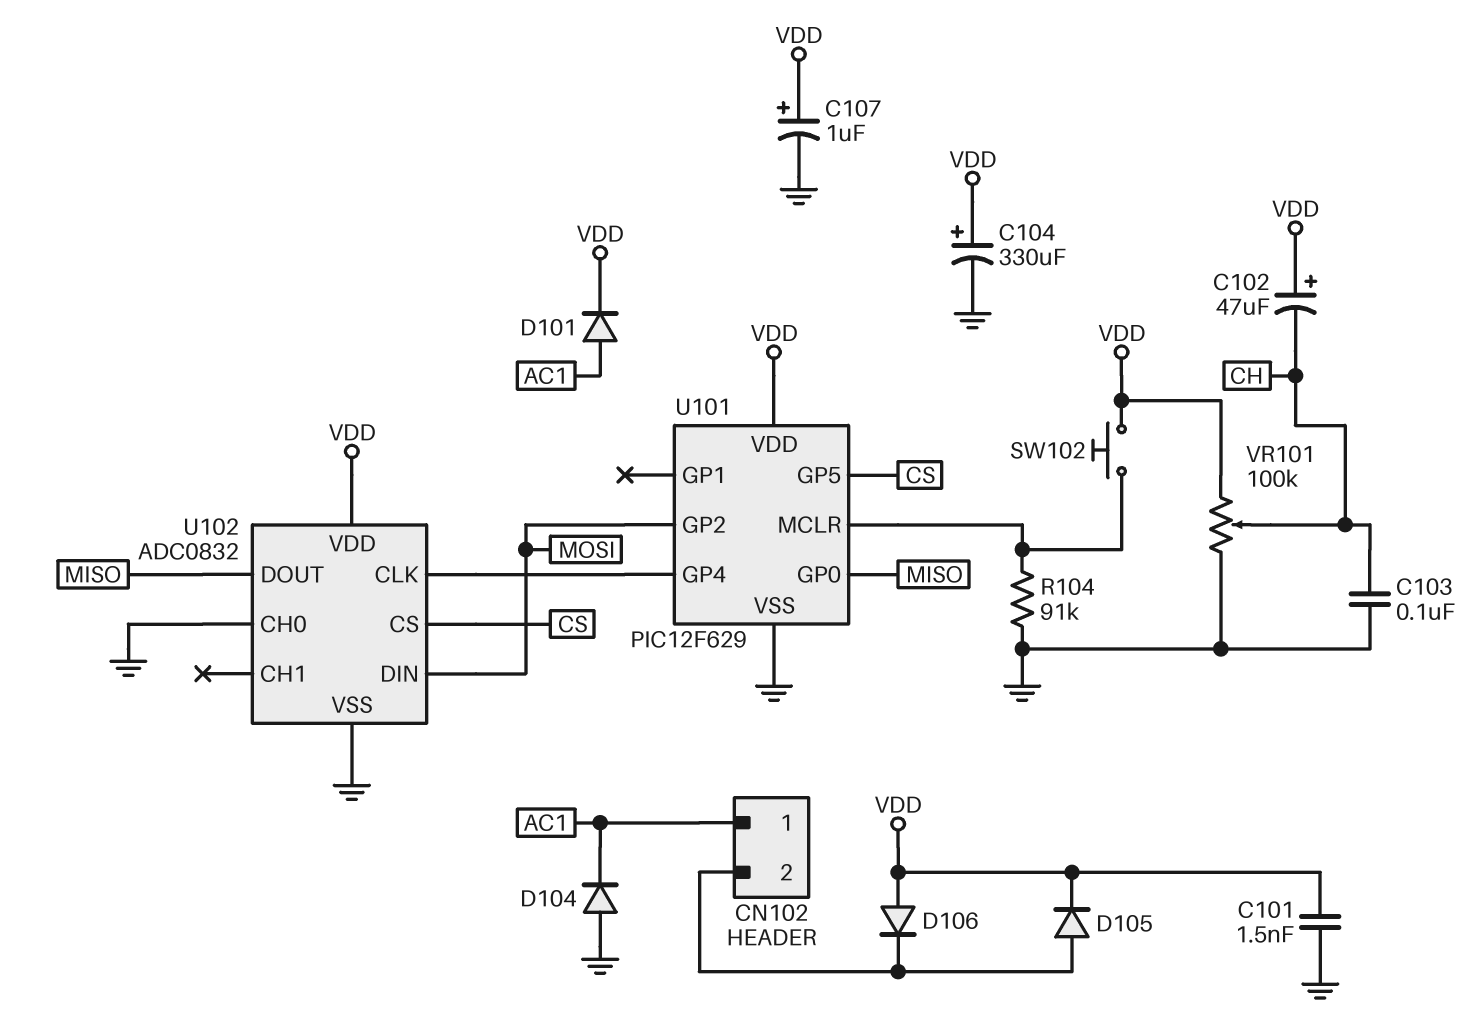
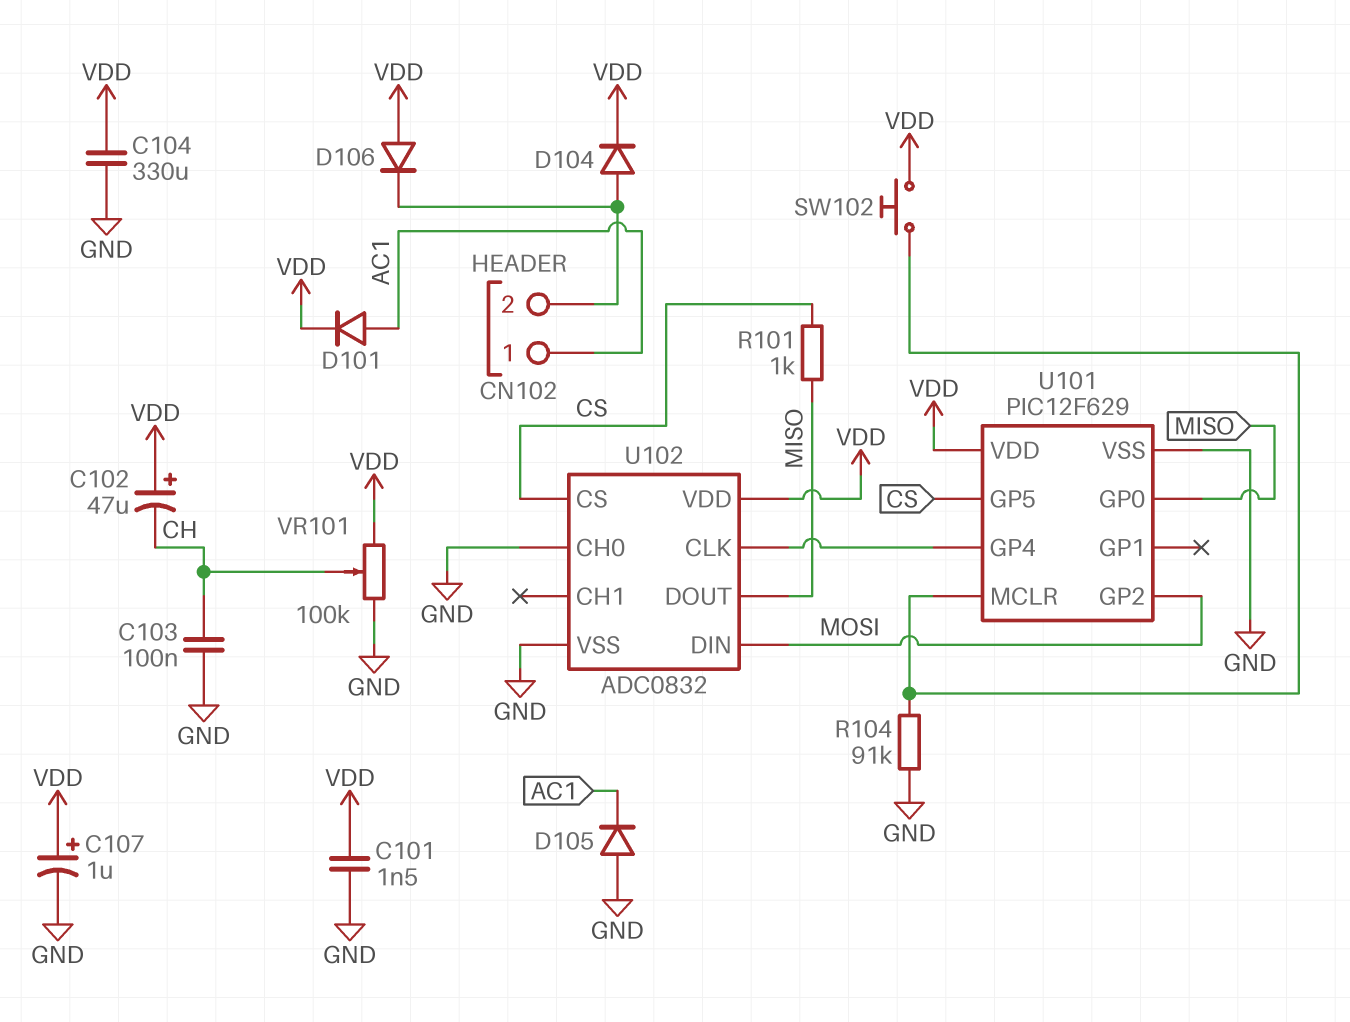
C104: 330uF (plus VDD, minus GND) -> 330uF (GND, VDD)
D104: diode (A GND, K AC1) -> diode (A CN102/2, K VDD)
D105: diode (A CN102/2, K VDD) -> diode (A GND, K AC1)
R101: none -> 1k (CS, MISO)

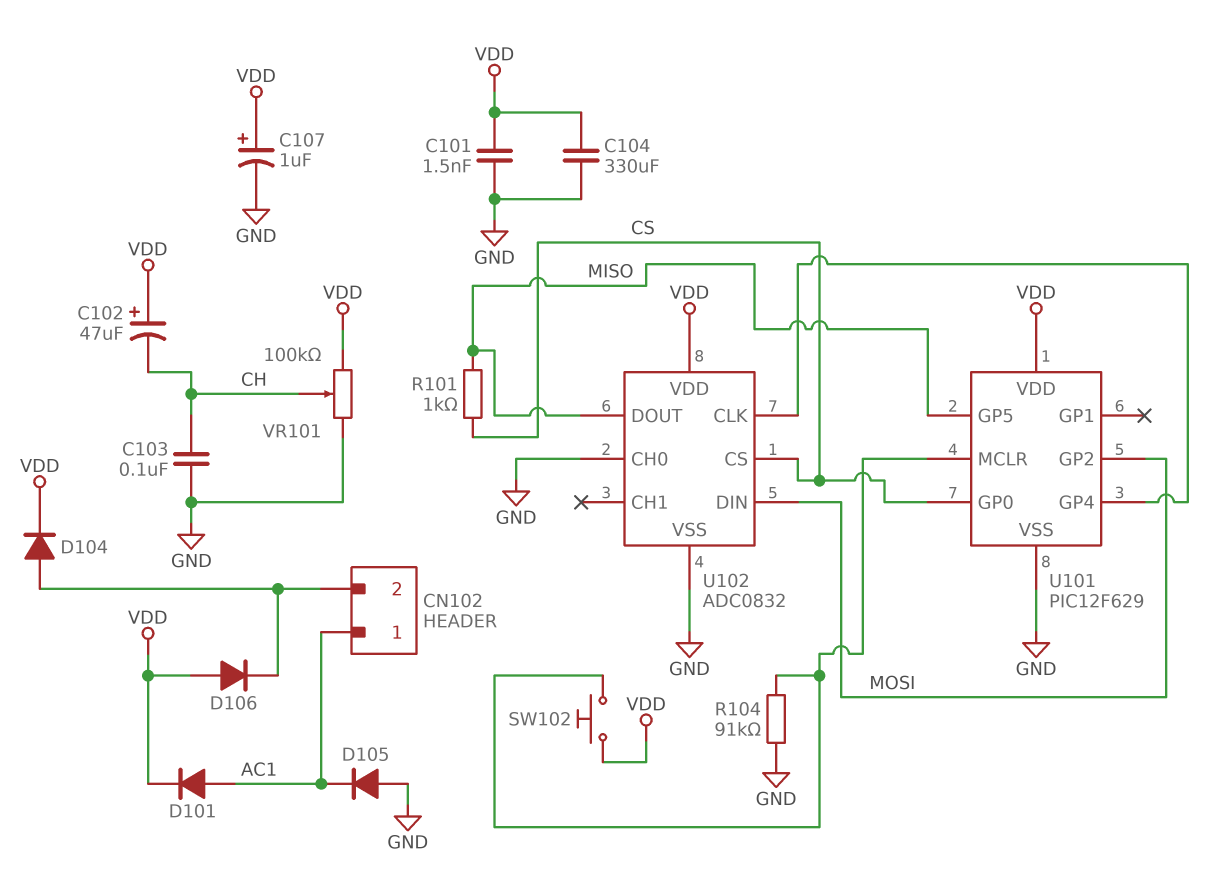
U101 pin GP0: MISO -> CS
U101 pin GP5: CS -> MISO

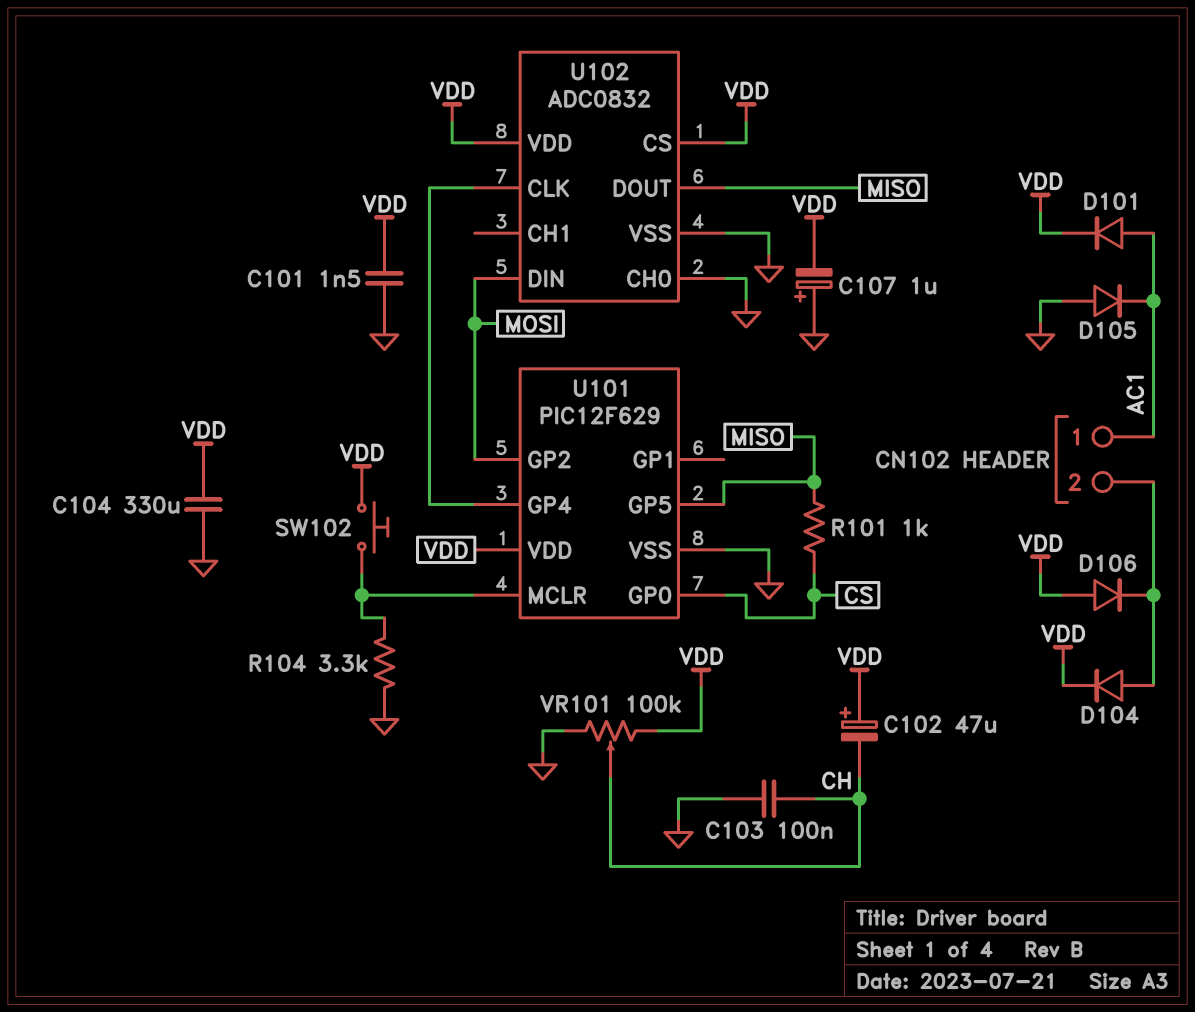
C107: 1uF (plus VDD, minus GND) -> 1uF (plus GND, minus VDD)
R104: 91k (GND, U101/MCLR) -> 3.3k (GND, U101/MCLR)
U102 pin CS: CS -> VDD

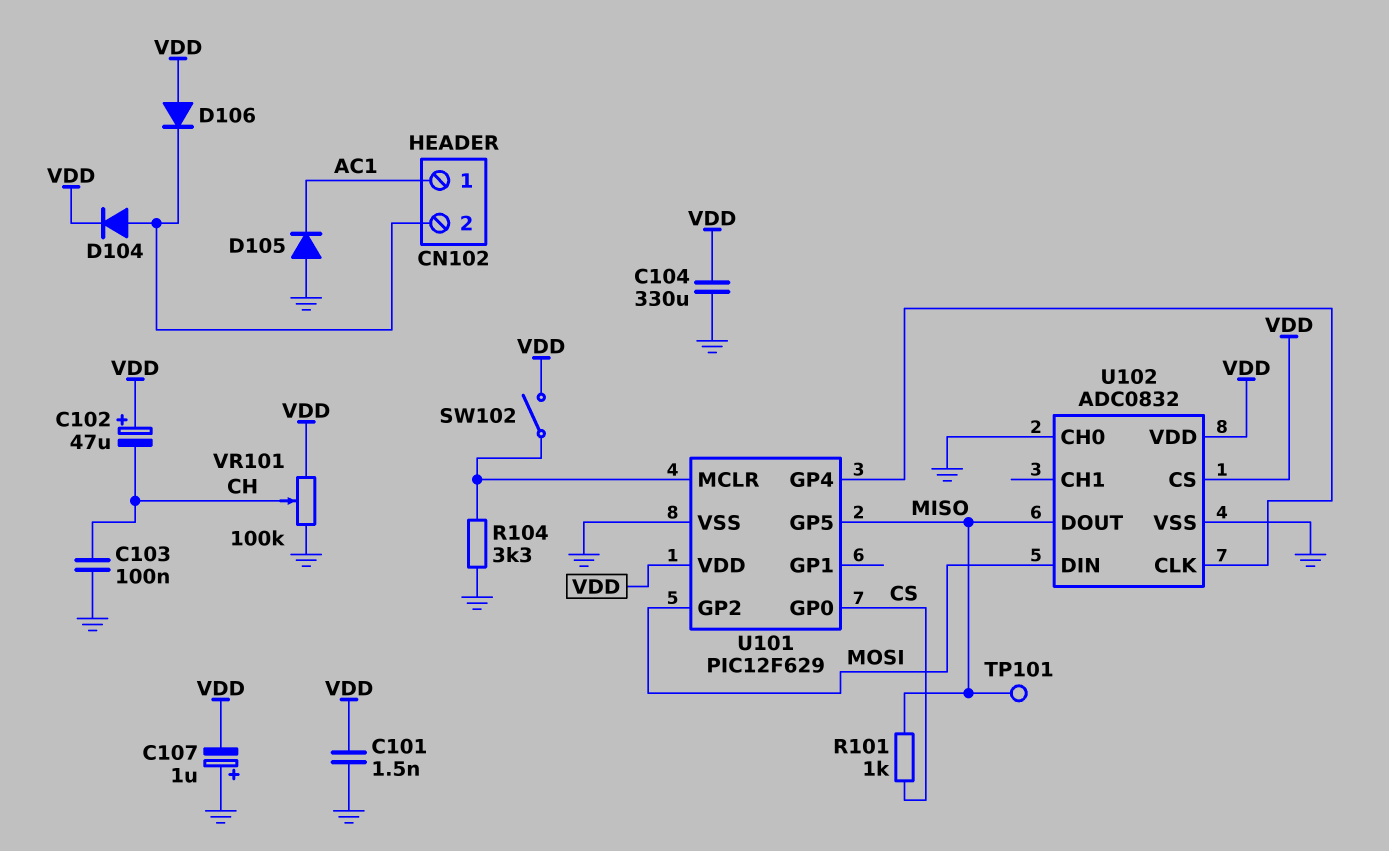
D101: diode (A AC1, K VDD) -> none
SW102: button (U101/MCLR, VDD) -> switch (U101/MCLR, VDD)
TP101: none -> test point (MISO)

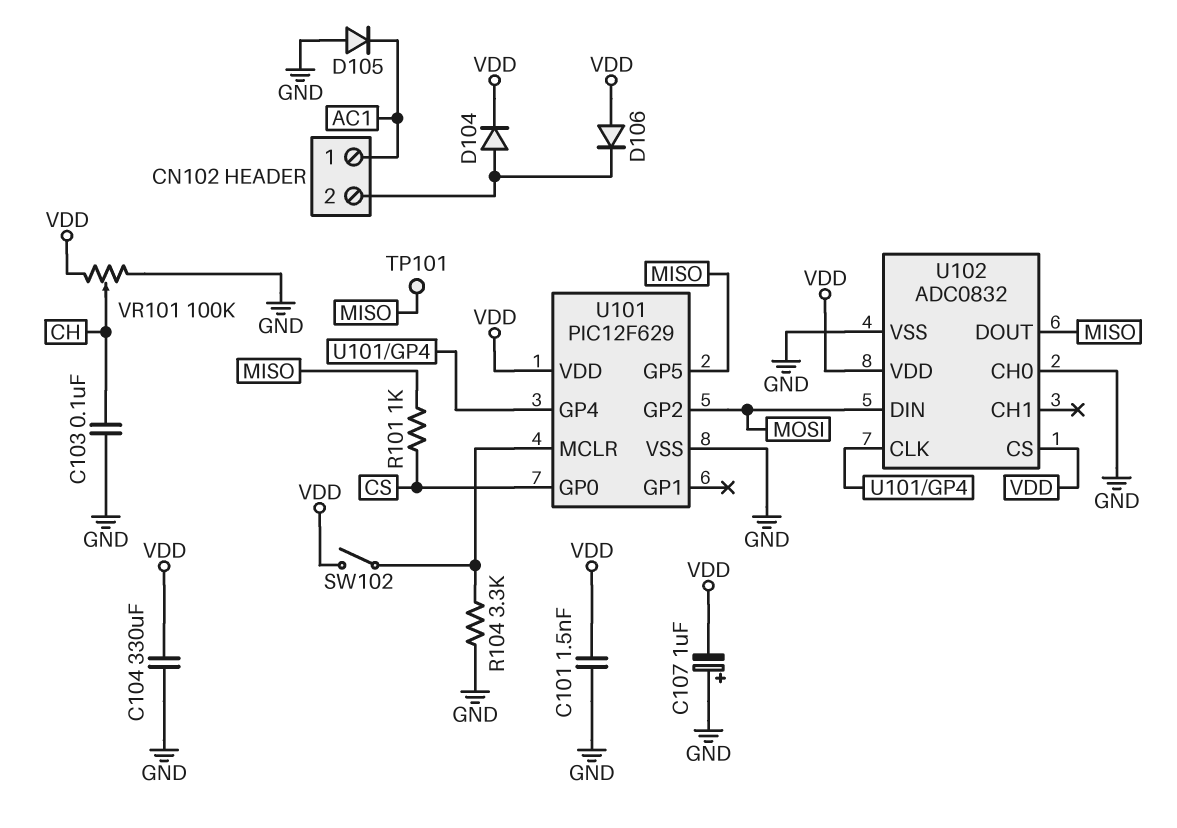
C102: 47uF (plus VDD, minus CH) -> none

